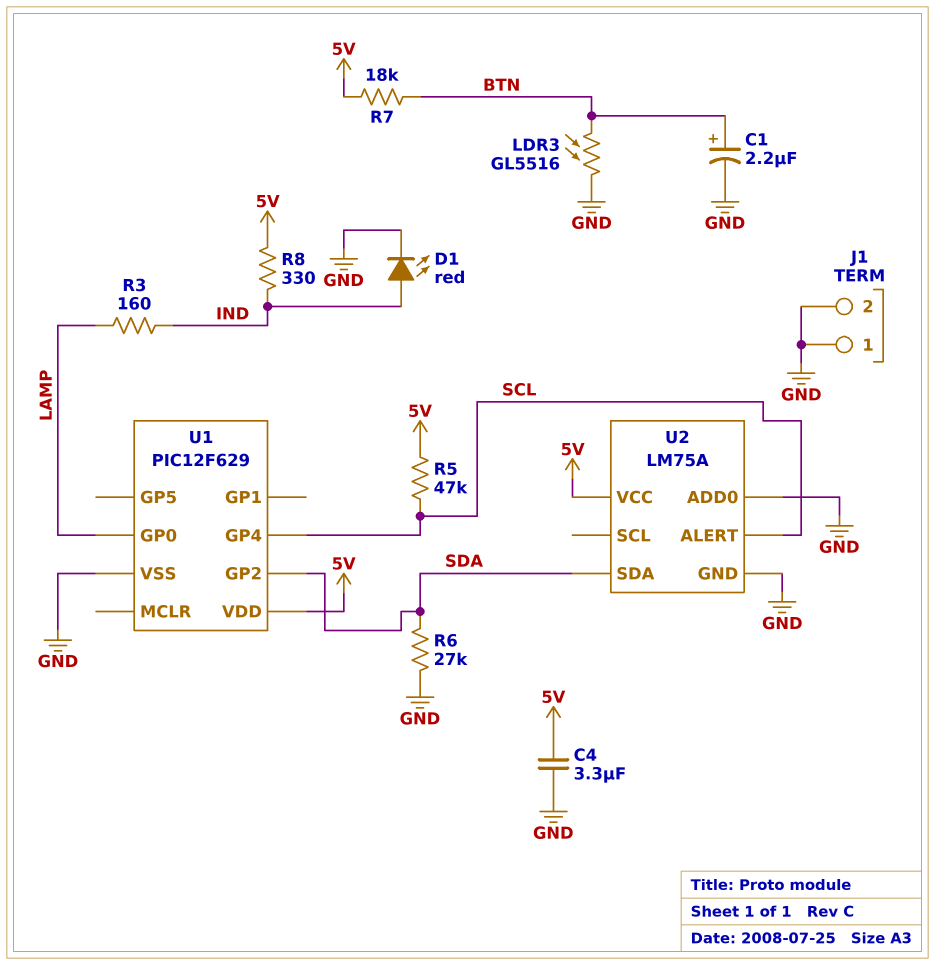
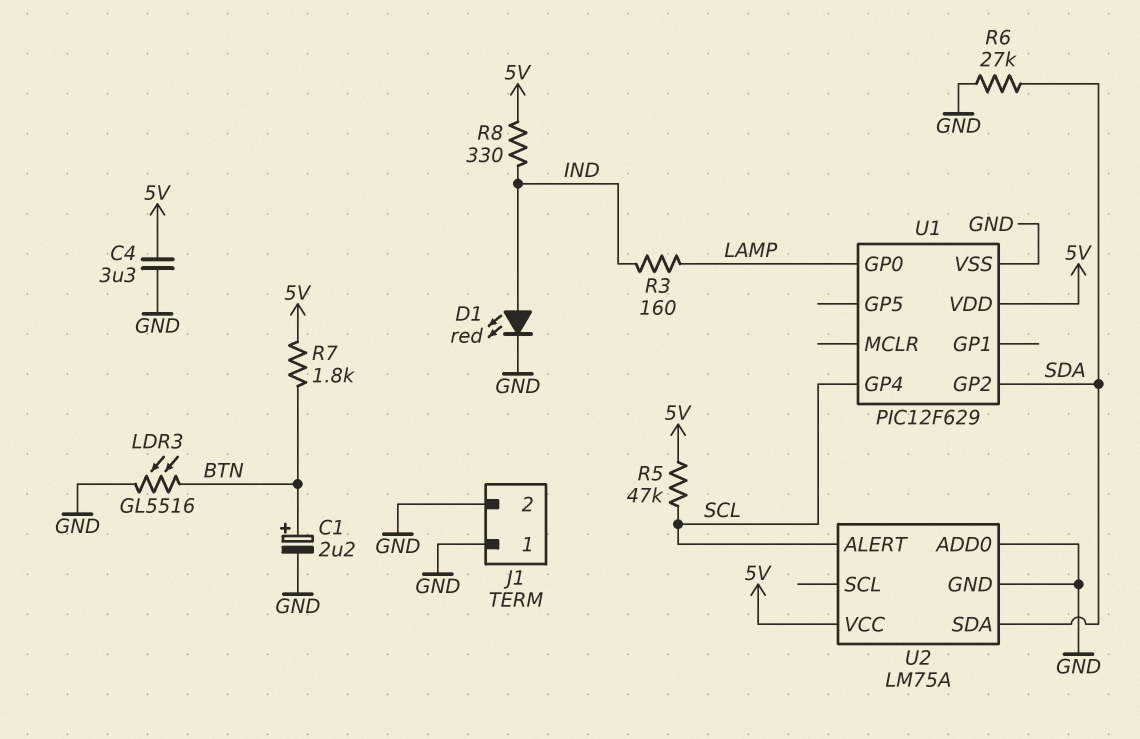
R7: 18k (5V, BTN) -> 1.8k (5V, BTN)

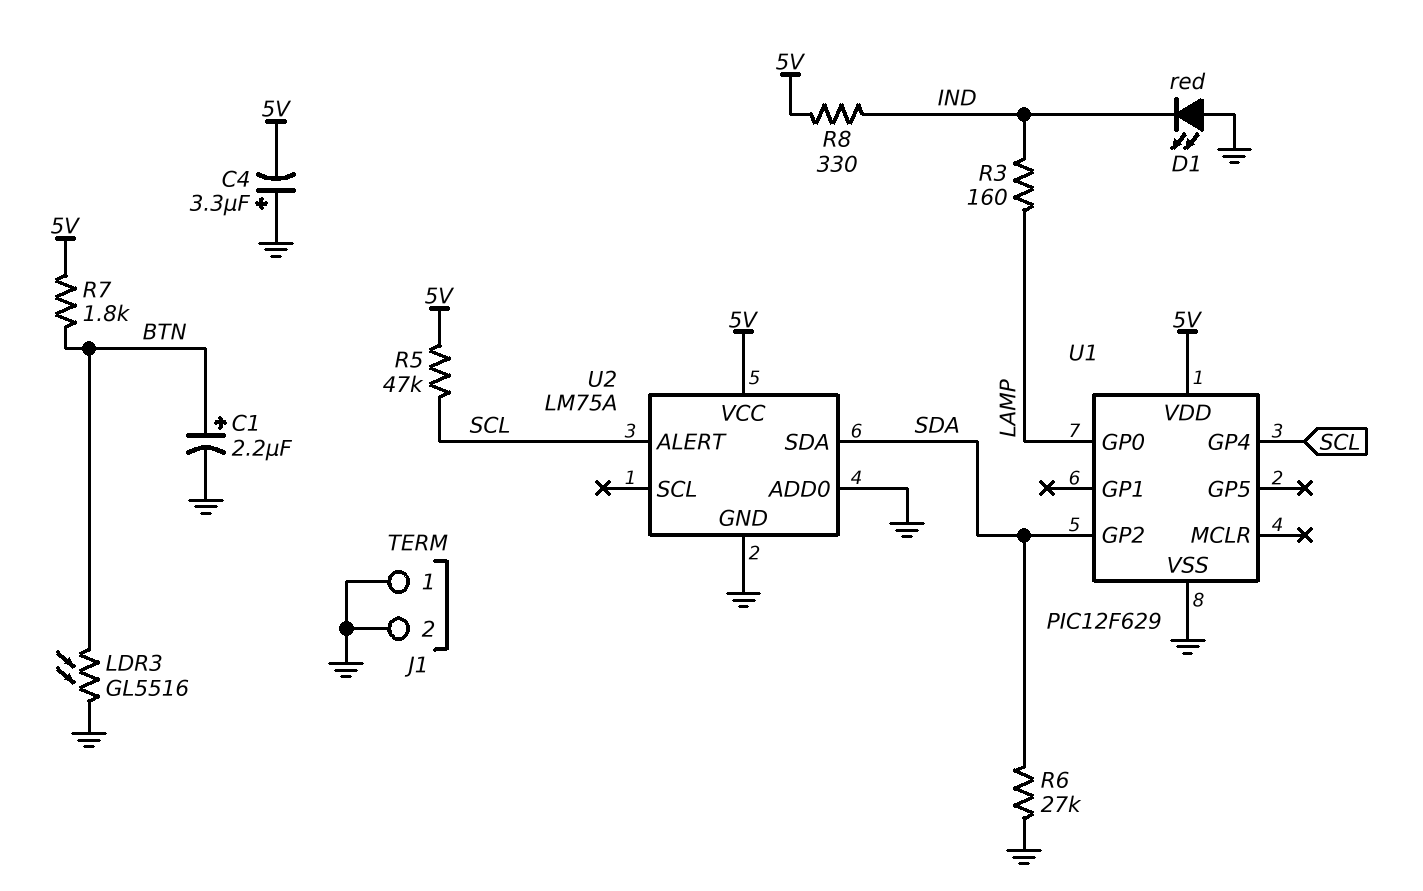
C4: 3.3uF (5V, GND) -> 3.3uF (plus GND, minus 5V)
D1: LED red (A IND, K GND) -> LED red (A GND, K IND)

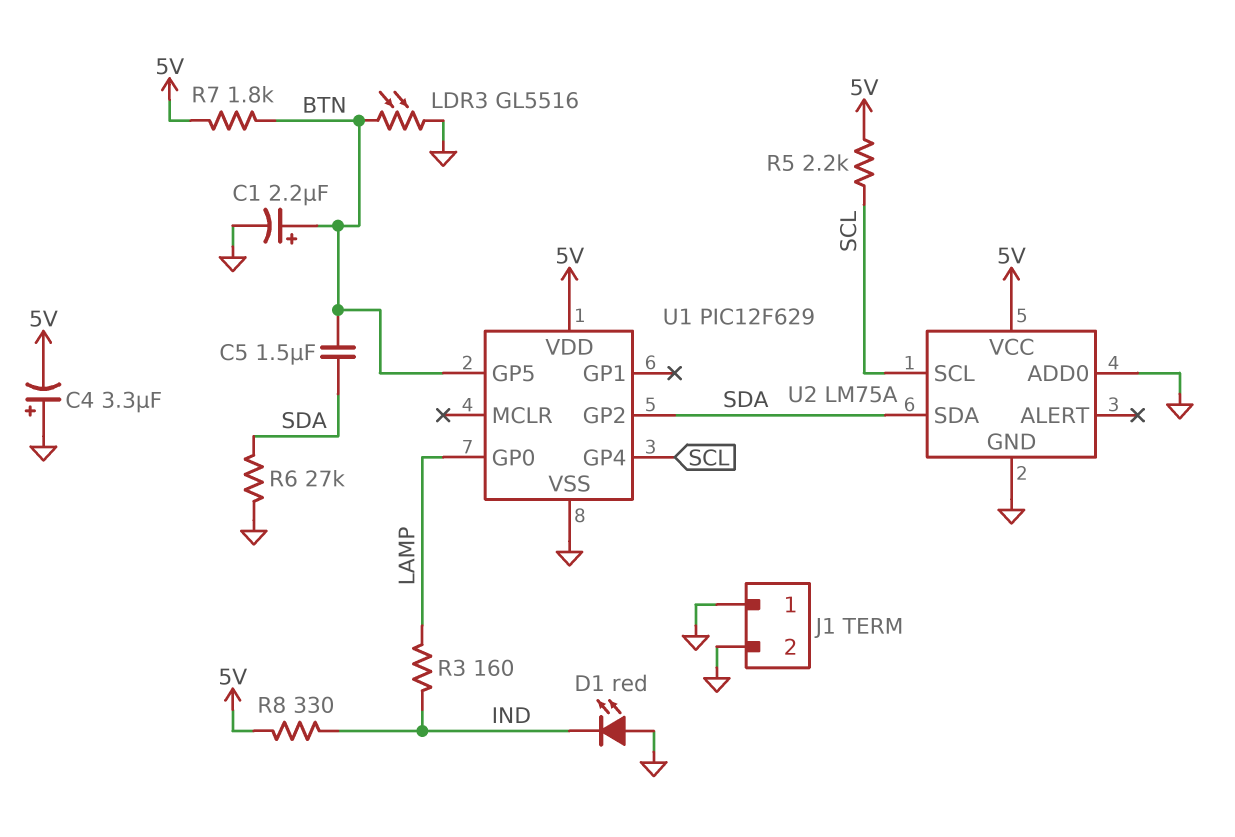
C5: none -> 1.5uF (BTN, SDA)
R5: 47k (5V, SCL) -> 2.2k (5V, SCL)
U1 pin GP5: none -> BTN
U2 pin ALERT: SCL -> none
U2 pin SCL: none -> SCL

